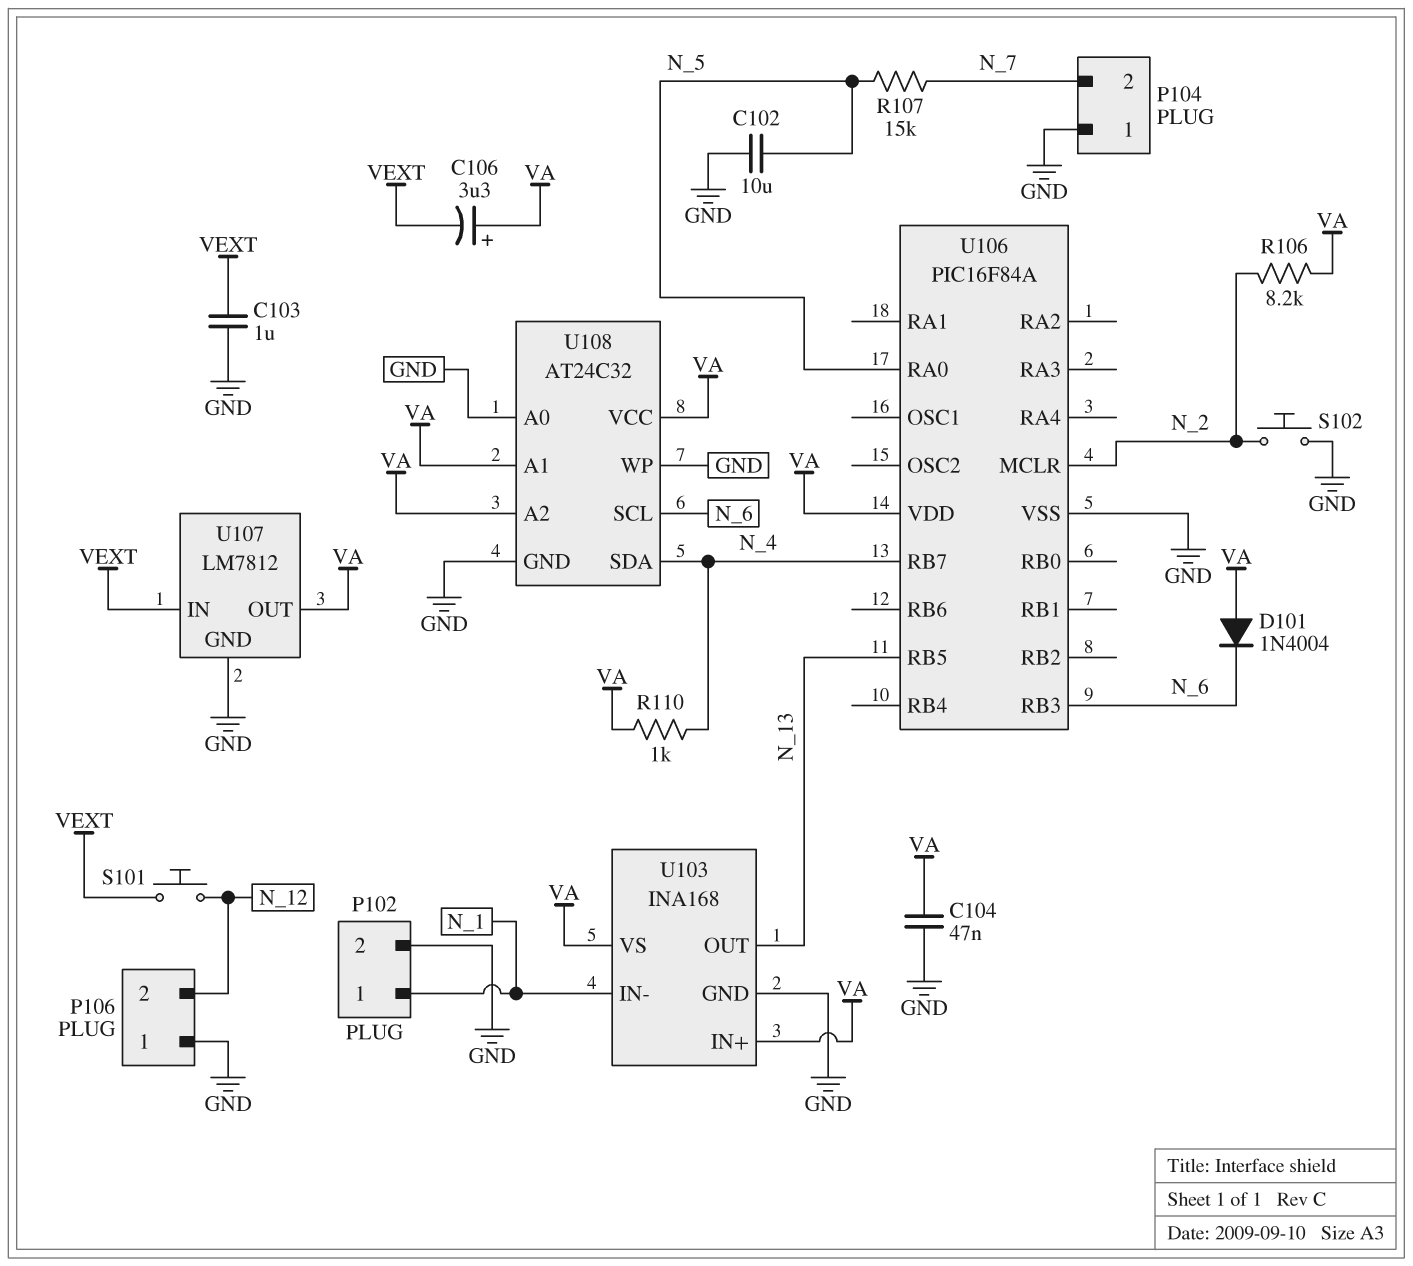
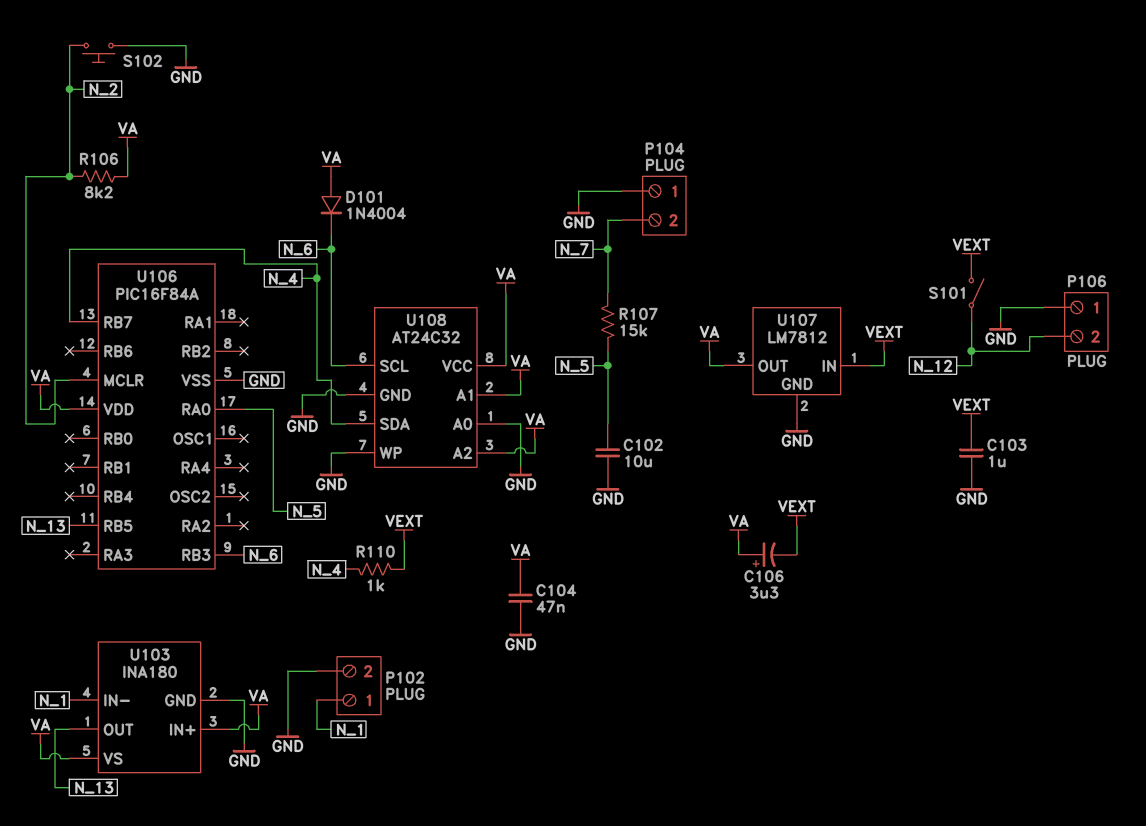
R110: 1k (N_4, VA) -> 1k (N_4, VEXT)
S101: button (N_12, VEXT) -> switch (N_12, VEXT)
U103: INA168 -> INA180

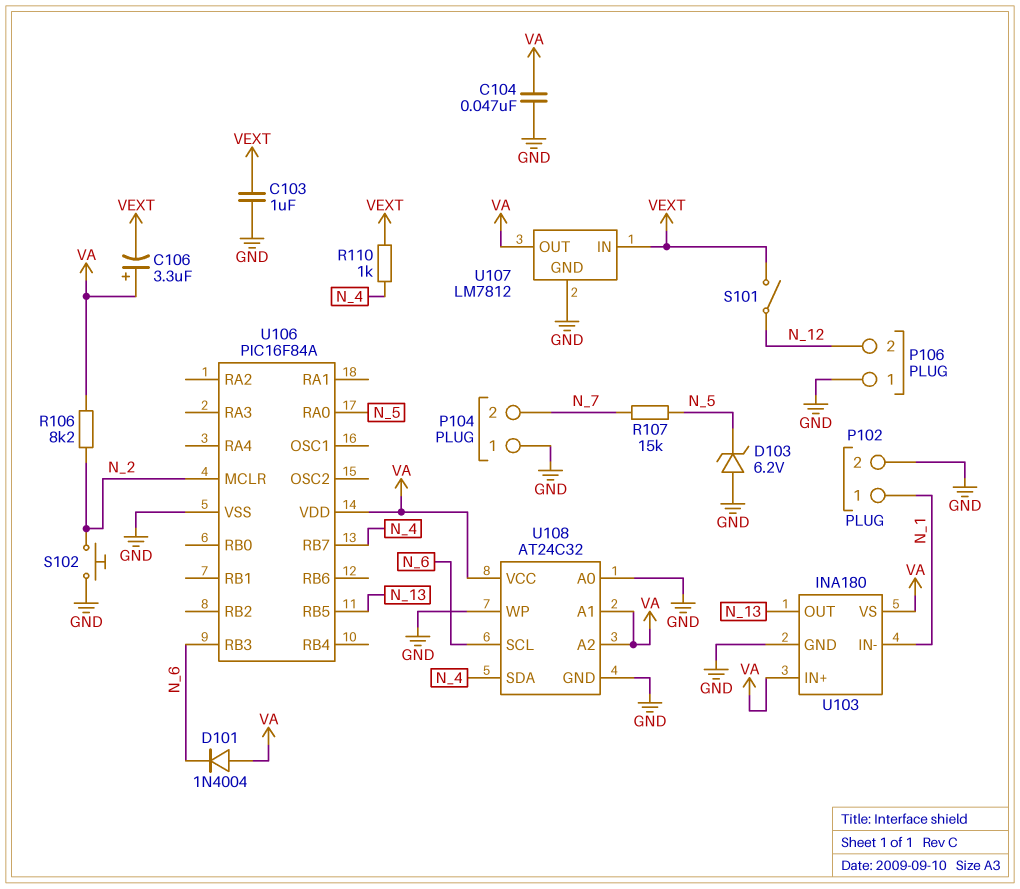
C102: 10uF (GND, N_5) -> none
D103: none -> zener 6.2V (A GND, K N_5)

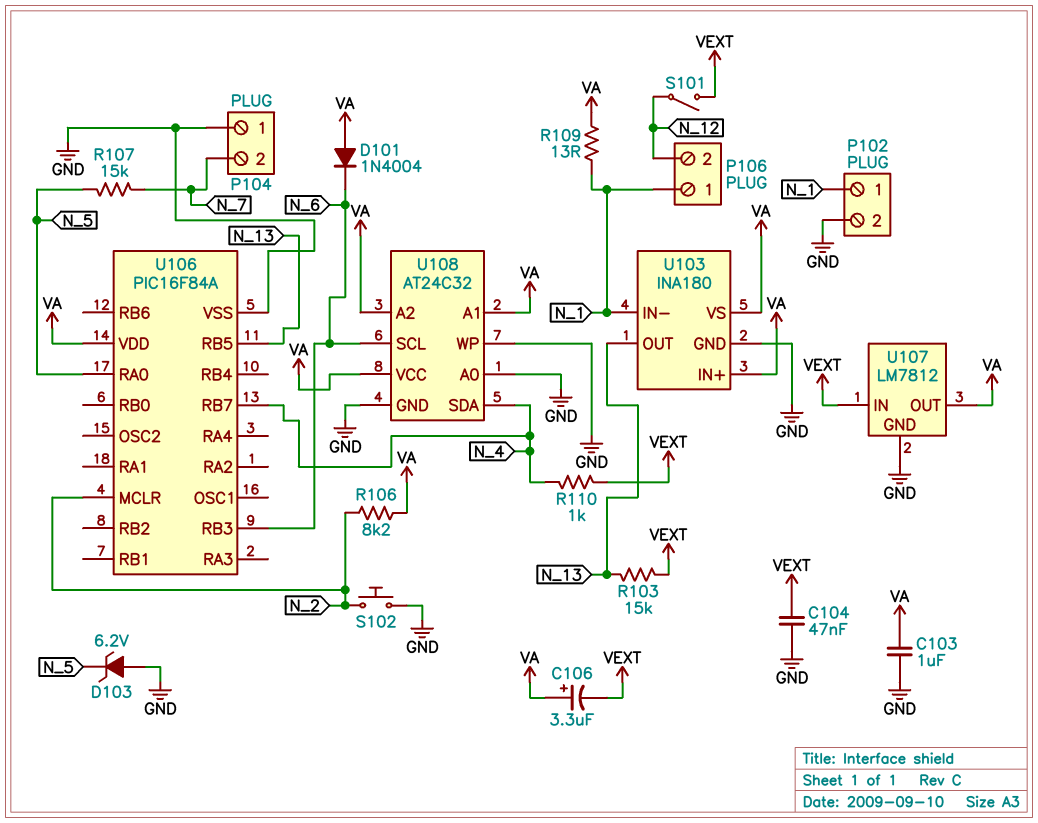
C103: 1uF (GND, VEXT) -> 1uF (GND, VA)
C104: 47nF (GND, VA) -> 47nF (GND, VEXT)
P106 pin 1: GND -> N_1
R103: none -> 15k (N_13, VEXT)
R109: none -> 13 (N_1, VA)

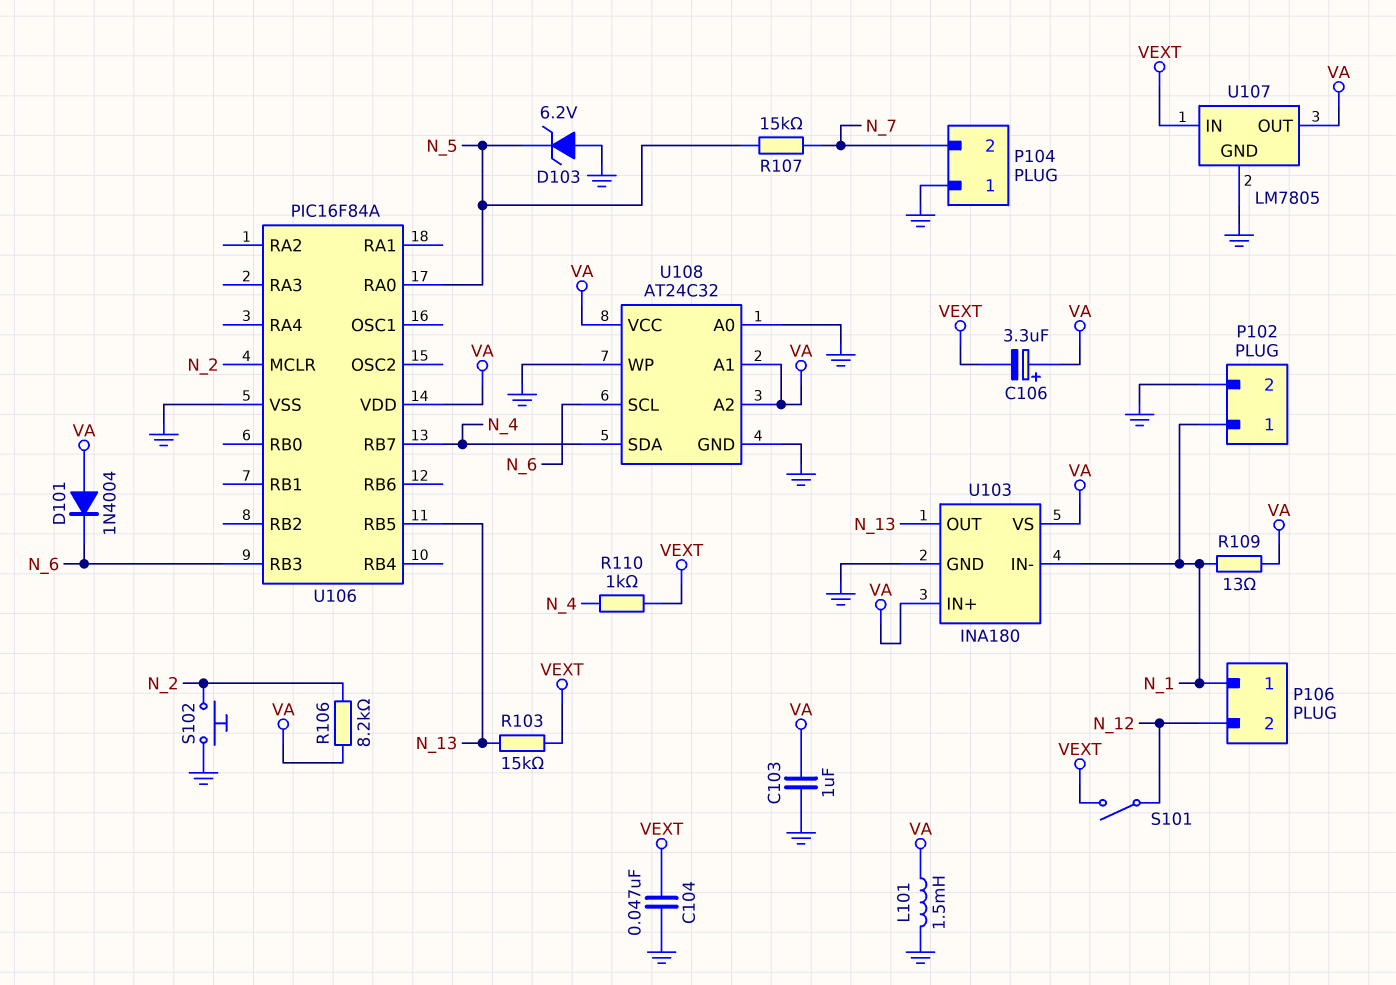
L101: none -> 1.5mH (GND, VA)
U107: LM7812 -> LM7805

